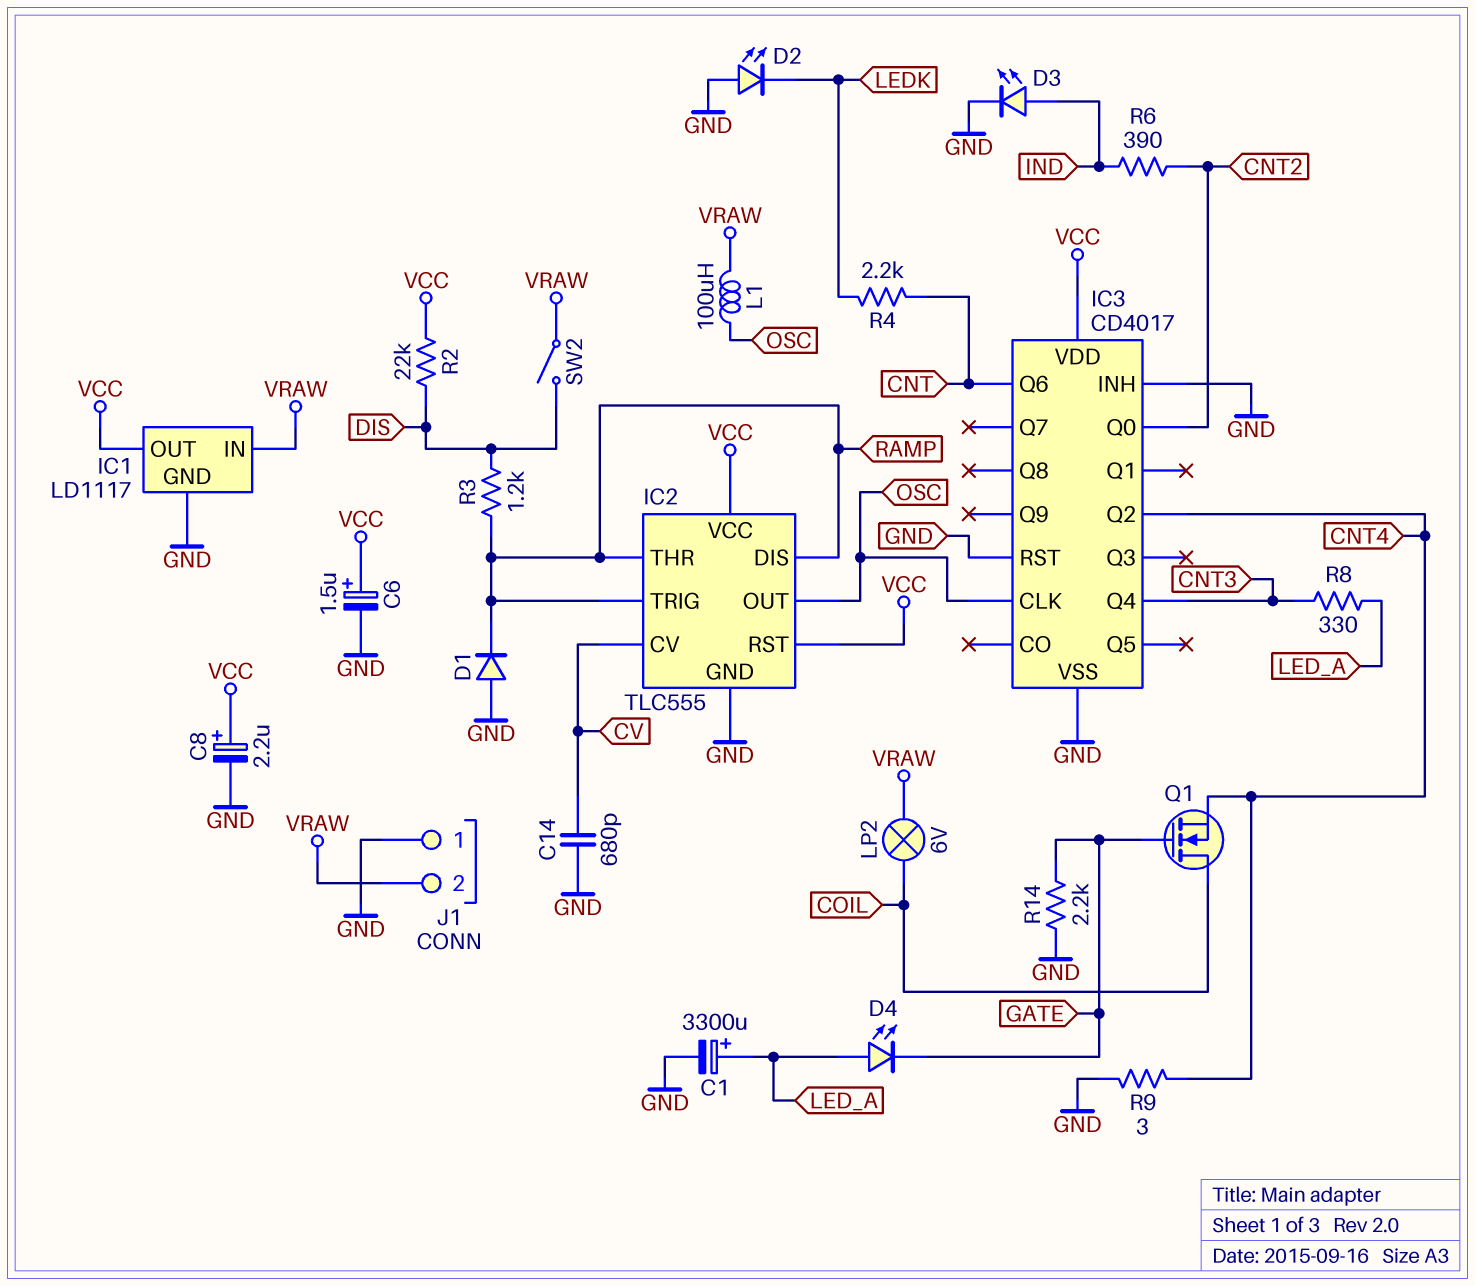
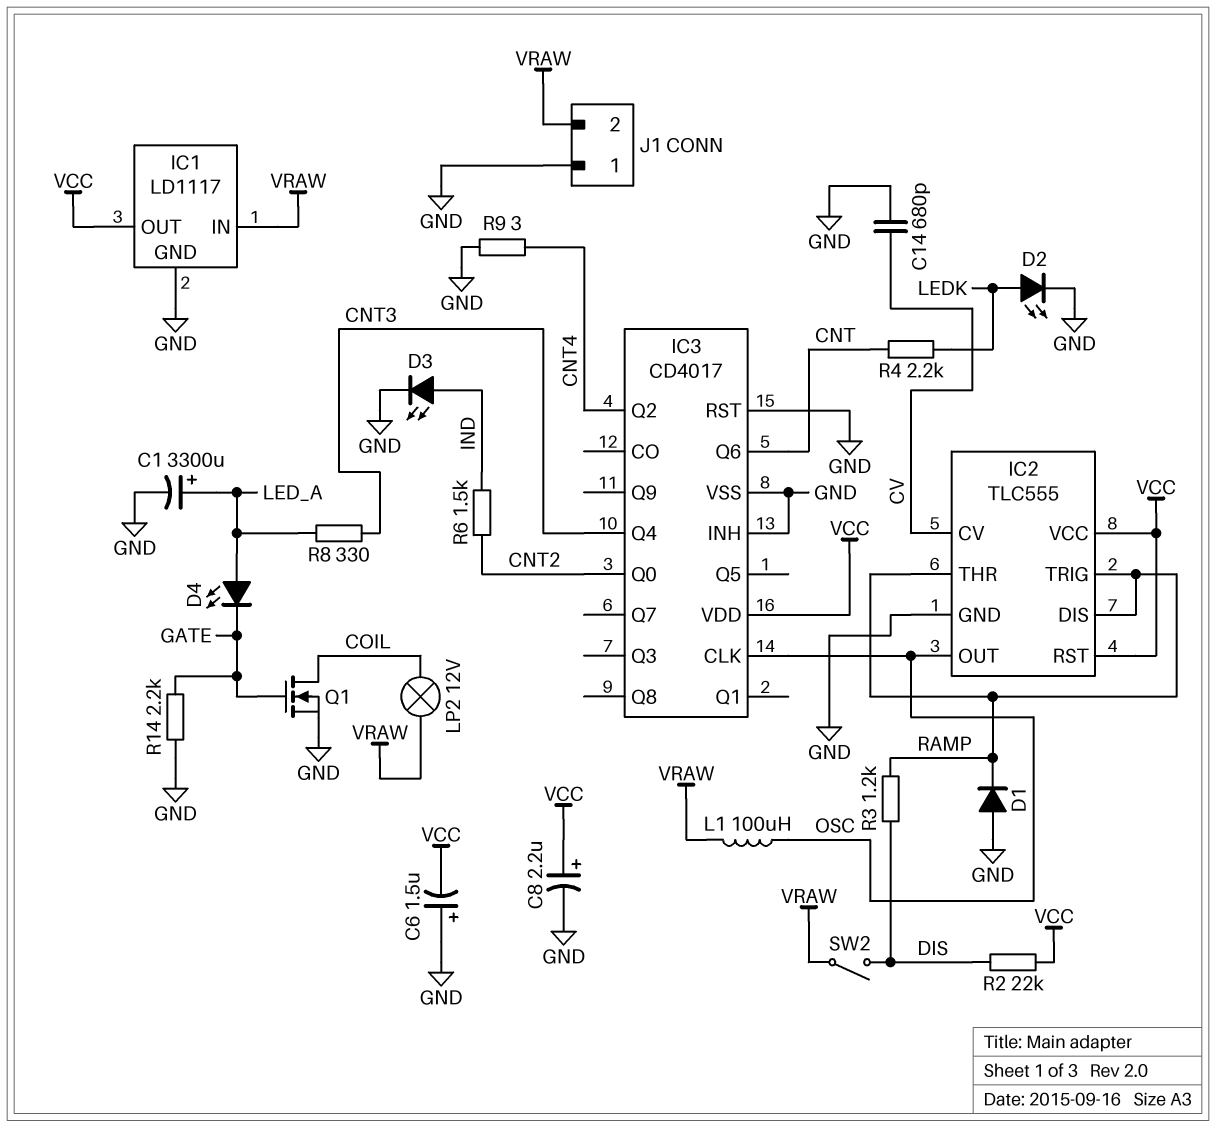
C6: 1.5uF (plus VCC, minus GND) -> 1.5uF (plus GND, minus VCC)
D2: LED (A GND, K LEDK) -> LED (A LEDK, K GND)
LP2: lamp 6V (COIL, VRAW) -> lamp 12V (COIL, VRAW)
Q1: NMOS (G GATE, D COIL, S CNT4) -> NMOS (G GATE, D COIL, S GND)
R6: 390 (CNT2, IND) -> 1.5k (CNT2, IND)

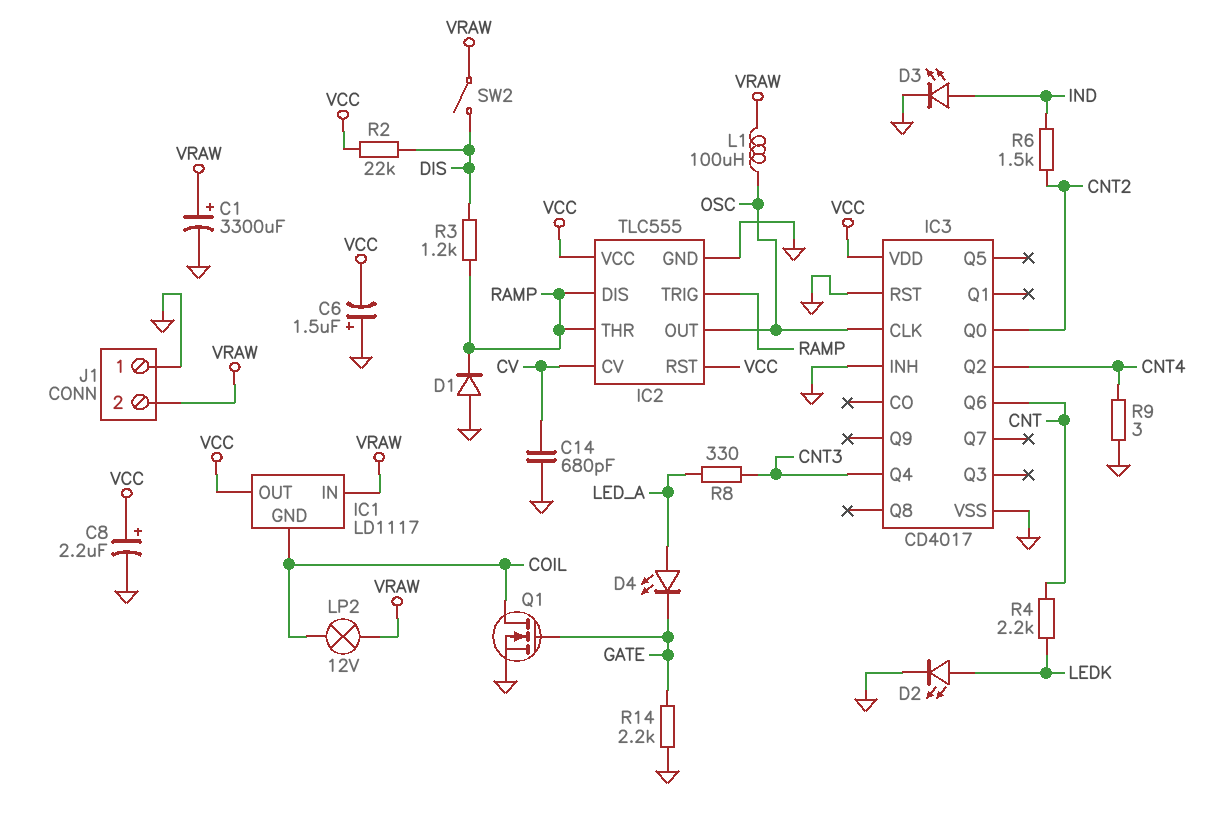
C1: 3300uF (plus LED_A, minus GND) -> 3300uF (plus VRAW, minus GND)
IC1 pin GND: GND -> COIL

